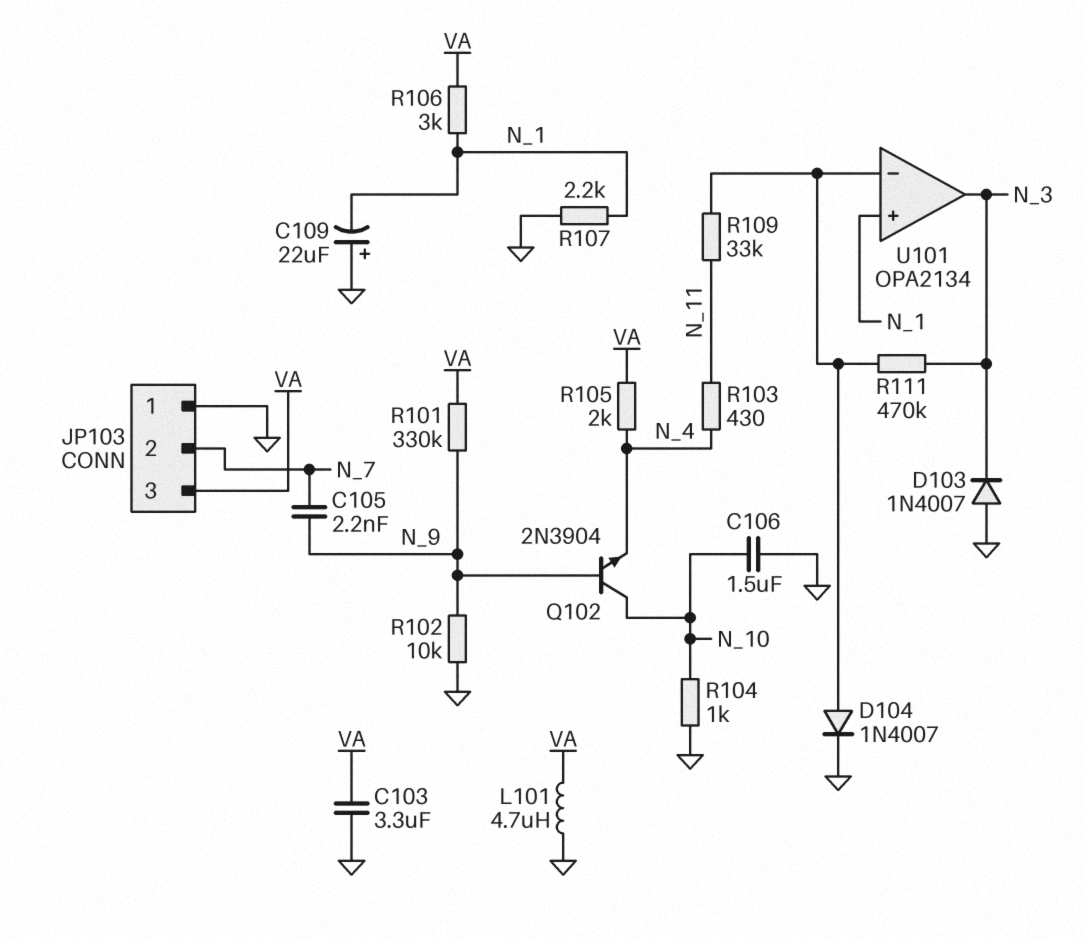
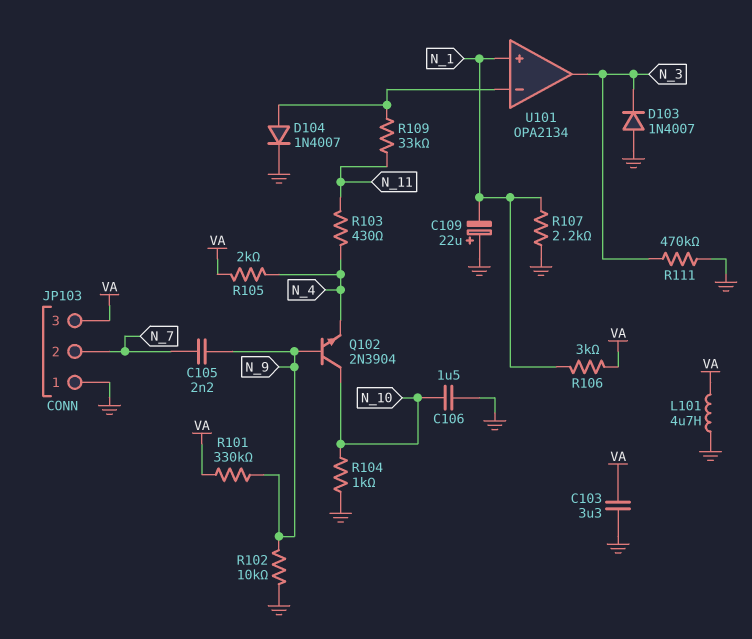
R111: 470k (N_3, U101/in-) -> 470k (GND, N_3)

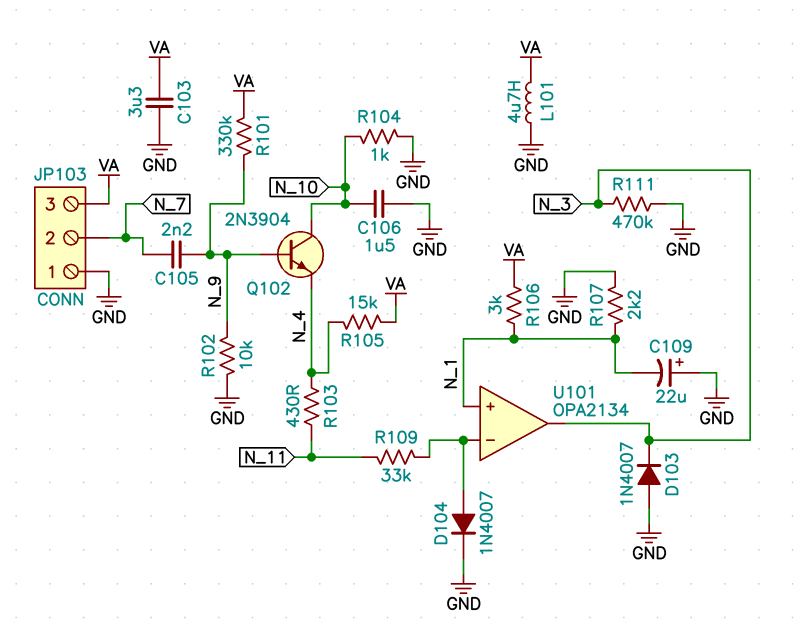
R105: 2k (N_4, VA) -> 15k (N_4, VA)

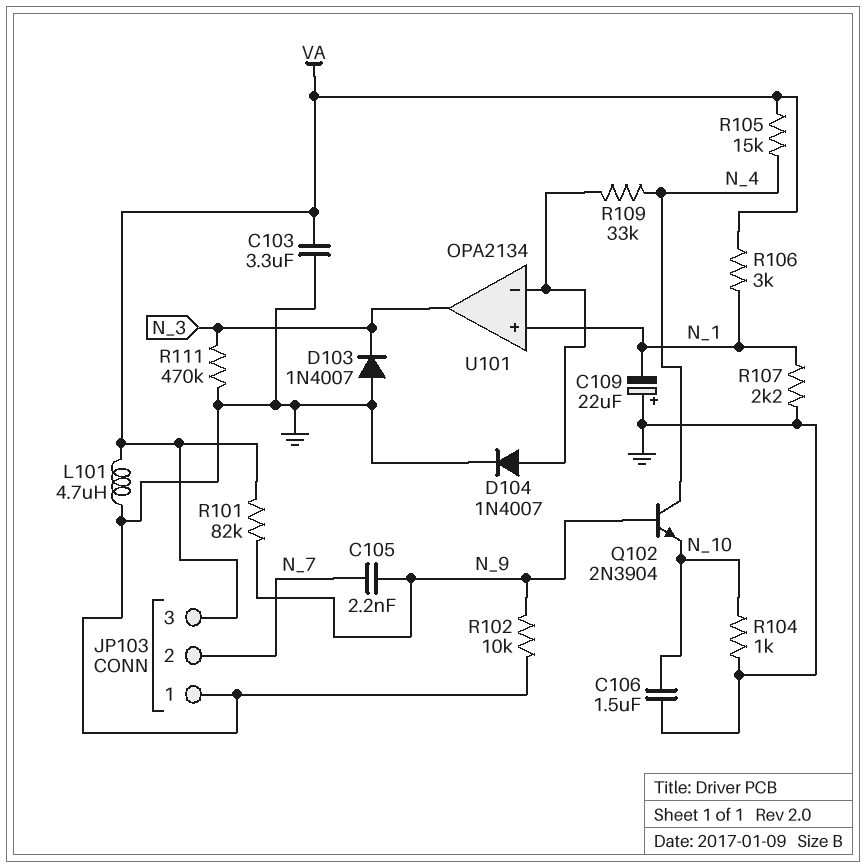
Q102: NPN 2N3904 (B N_9, C N_10, E N_4) -> NPN 2N3904 (B N_9, C N_4, E N_10)
R101: 330k (N_9, VA) -> 82k (N_9, VA)
R103: 430 (N_4, N_11) -> none
R109: 33k (N_11, U101/in-) -> 33k (N_4, U101/in-)

